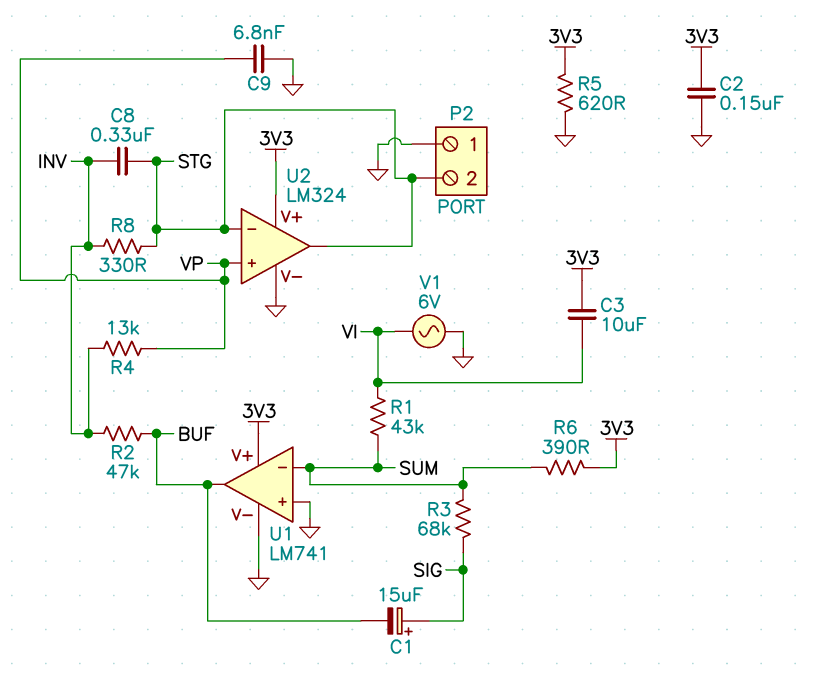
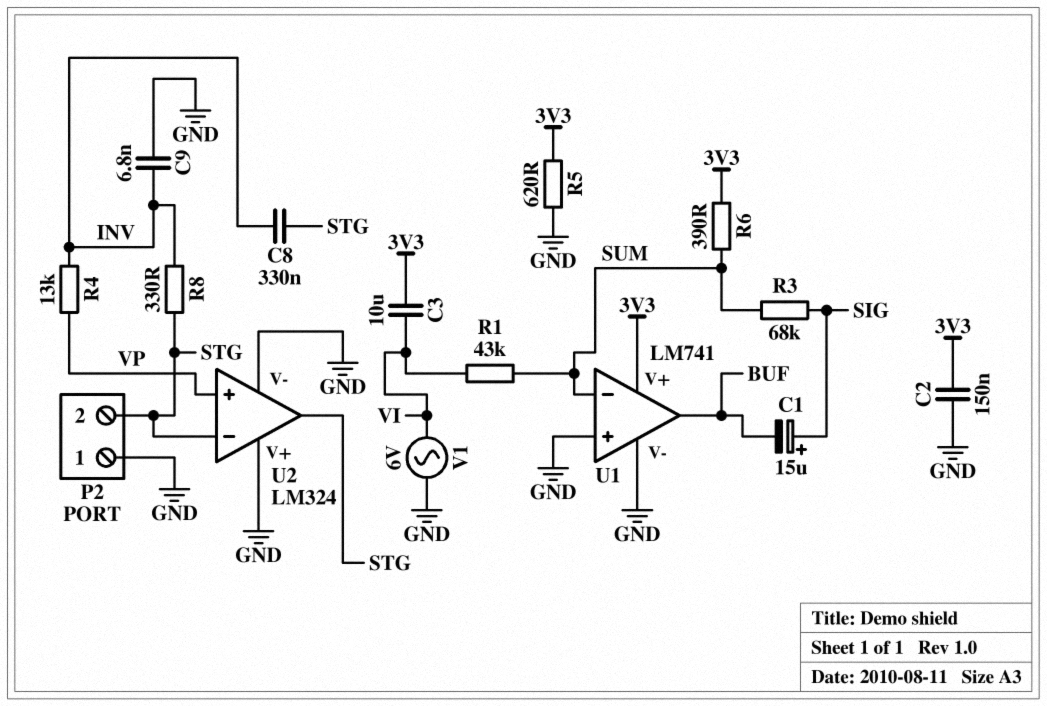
C9: 6.8nF (GND, VP) -> 6.8nF (GND, INV)
R2: 47k (BUF, INV) -> none
U2 pin V+: 3V3 -> GND

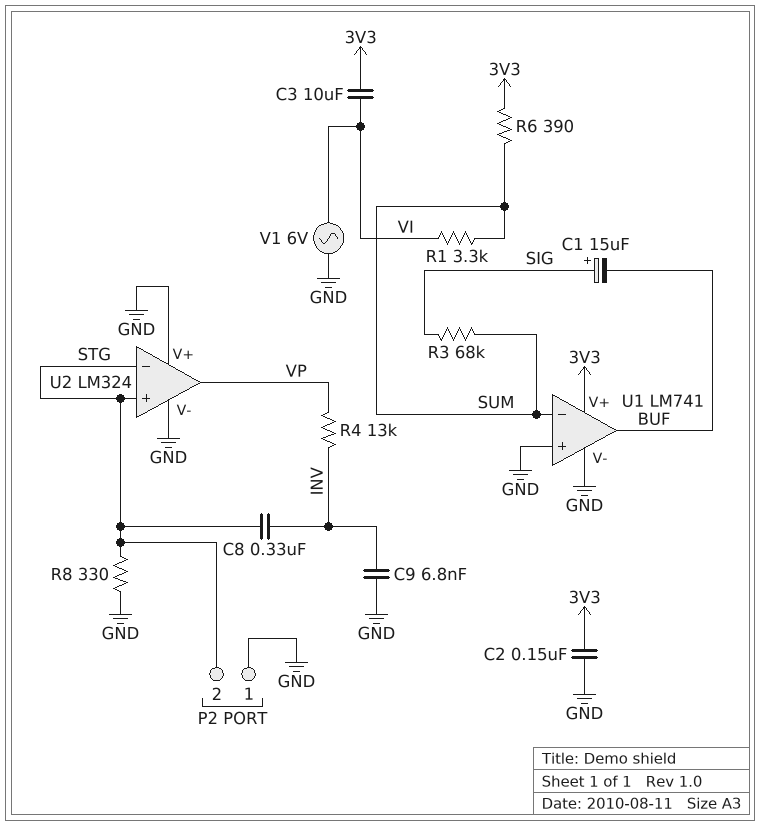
R1: 43k (SUM, VI) -> 3.3k (SUM, VI)
R5: 620 (3V3, GND) -> none
R8: 330 (INV, STG) -> 330 (GND, STG)
U2 pin in+: VP -> STG
U2 pin out: STG -> VP

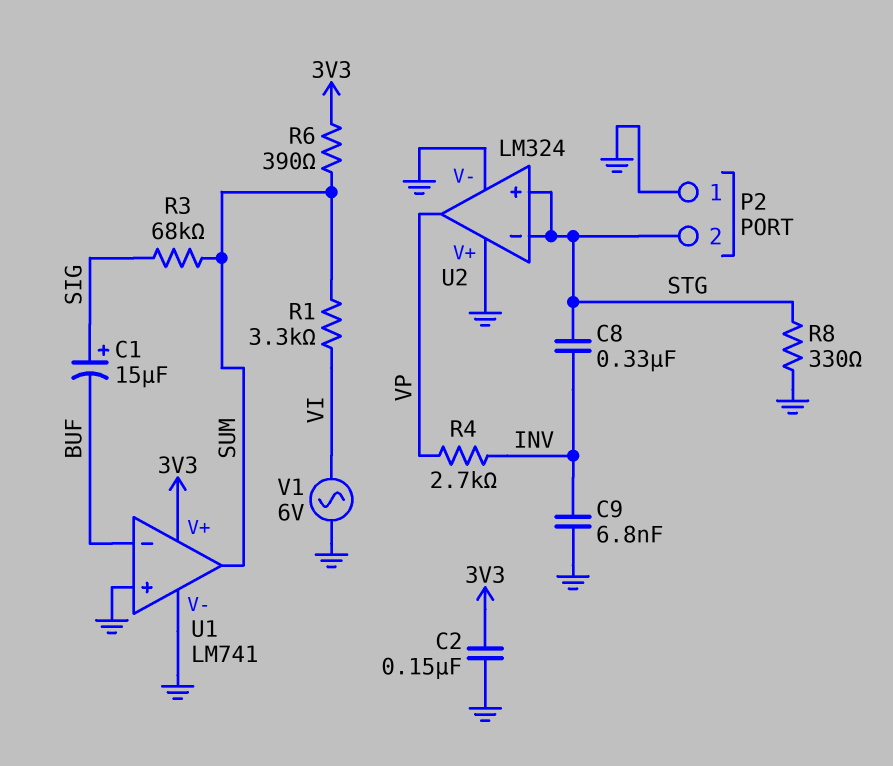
C3: 10uF (3V3, VI) -> none
R4: 13k (INV, VP) -> 2.7k (INV, VP)
U1 pin in-: SUM -> BUF
U1 pin out: BUF -> SUM

